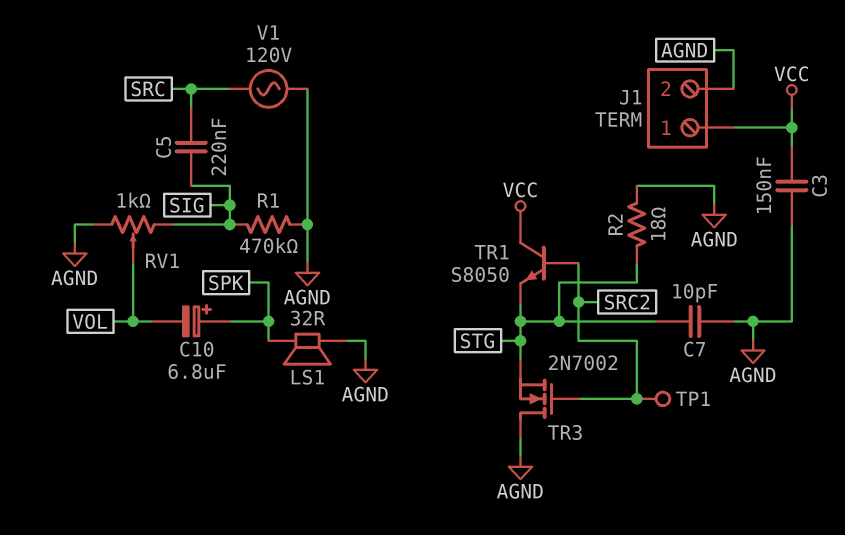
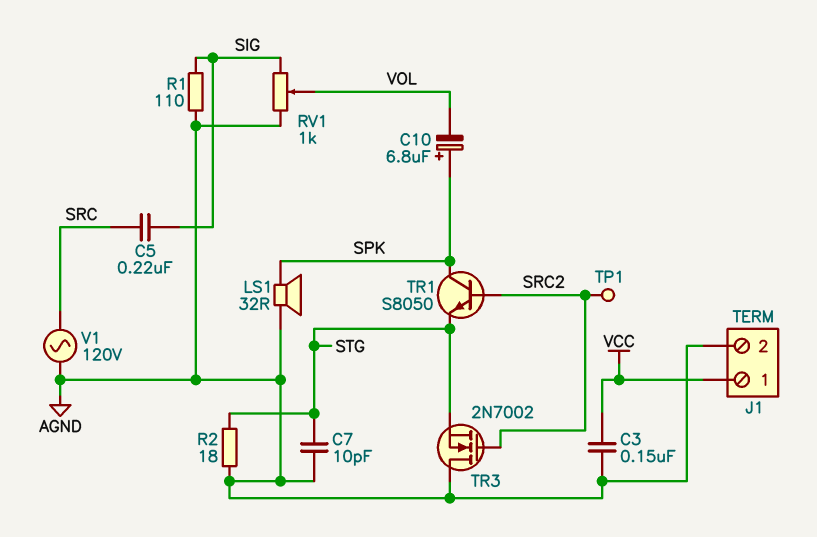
R1: 470k (AGND, SIG) -> 110 (AGND, SIG)
TR1: NPN S8050 (B SRC2, C VCC, E STG) -> NPN S8050 (B SRC2, C SPK, E STG)

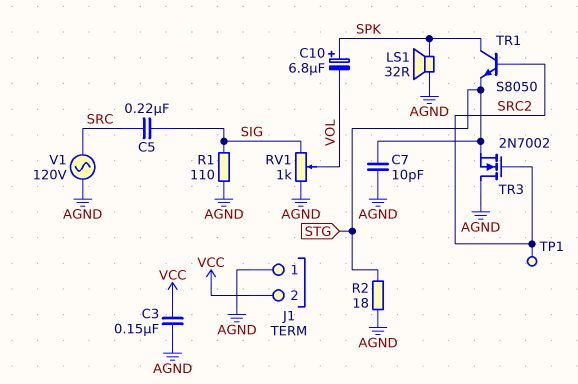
J1 pin 1: VCC -> AGND
J1 pin 2: AGND -> VCC

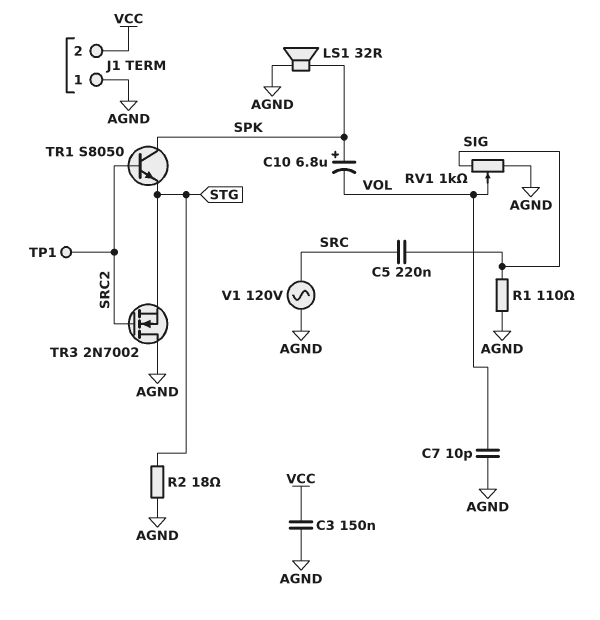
C7: 10pF (AGND, STG) -> 10pF (AGND, VOL)

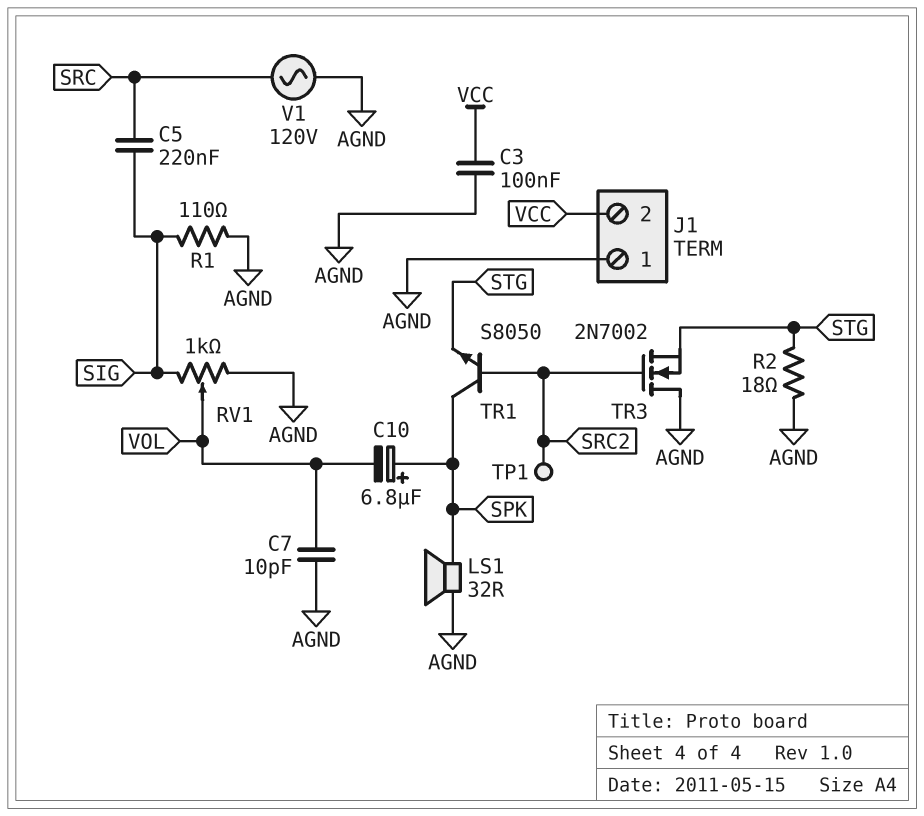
C3: 150nF (AGND, VCC) -> 100nF (AGND, VCC)

